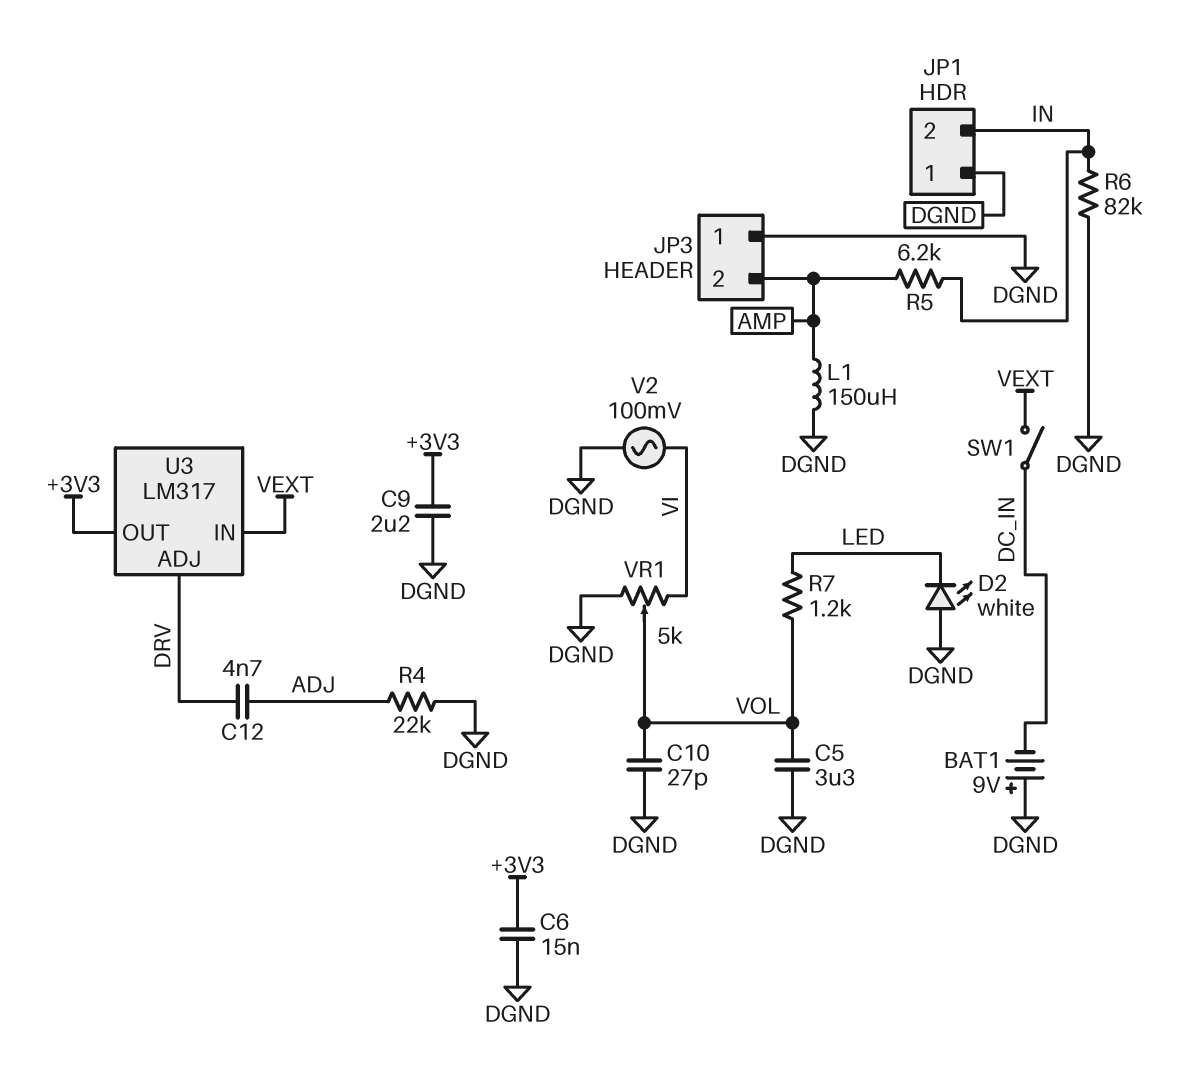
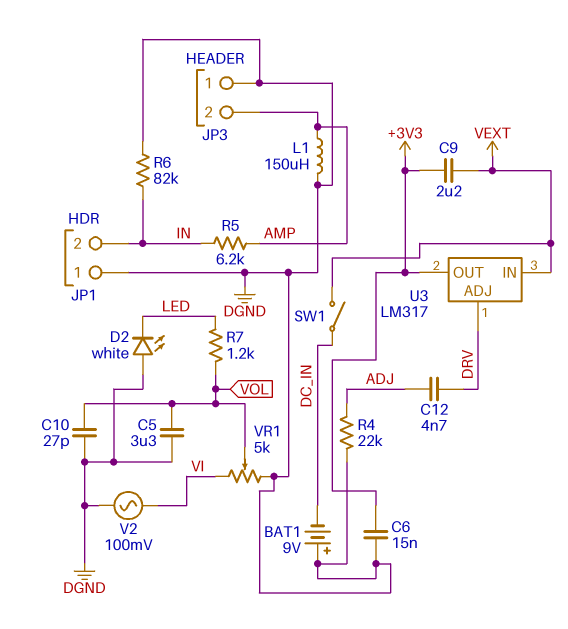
C9: 2.2uF (+3V3, DGND) -> 2.2uF (+3V3, VEXT)

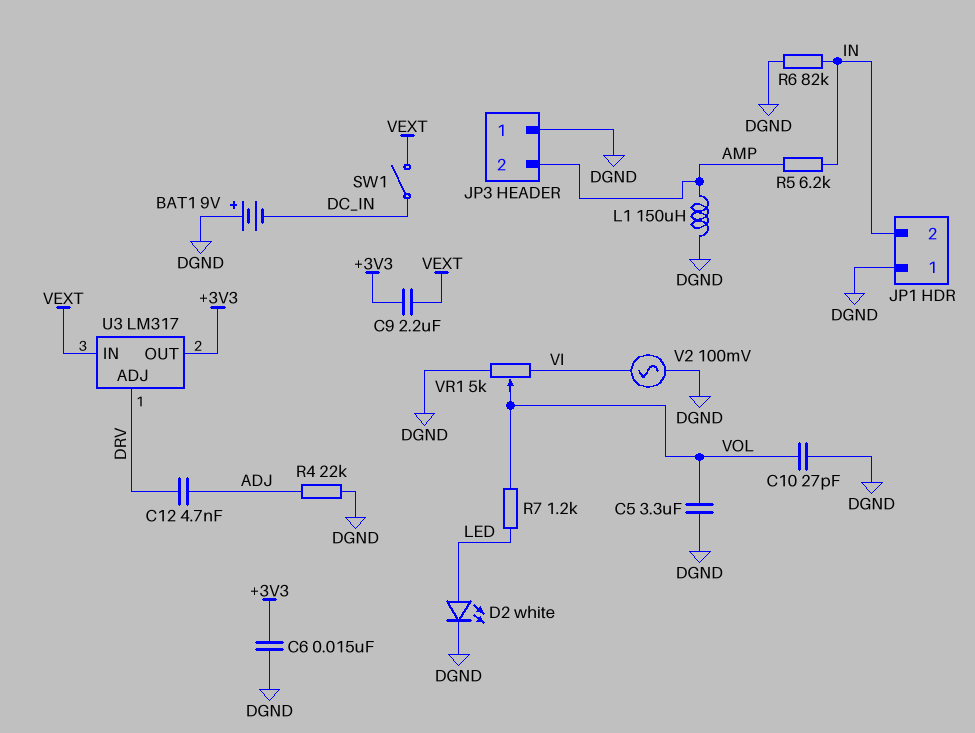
D2: LED white (A DGND, K LED) -> LED white (A LED, K DGND)

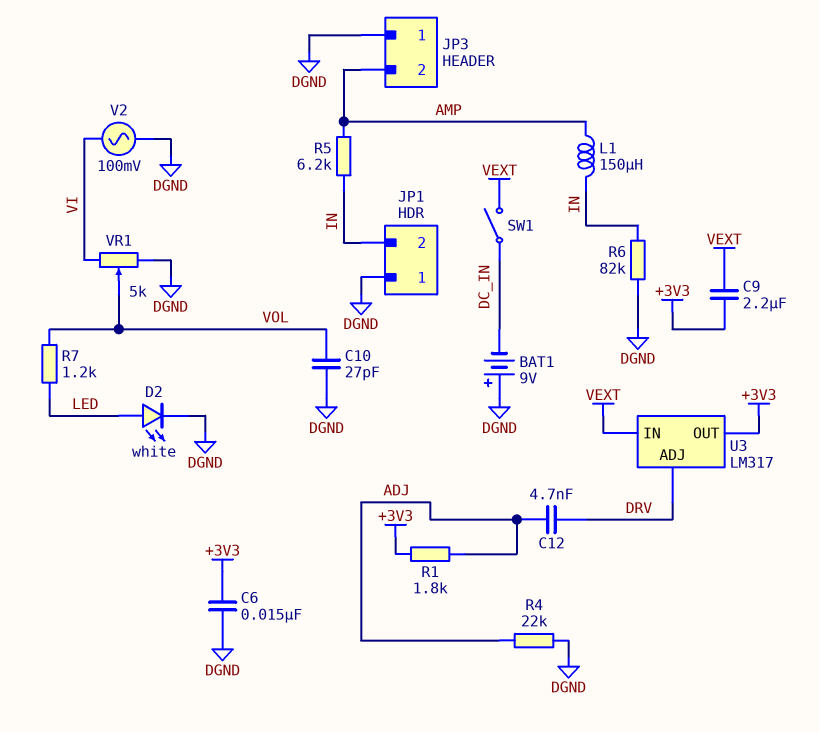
C5: 3.3uF (DGND, VOL) -> none
L1: 150uH (AMP, DGND) -> 150uH (AMP, IN)
R1: none -> 1.8k (+3V3, ADJ)

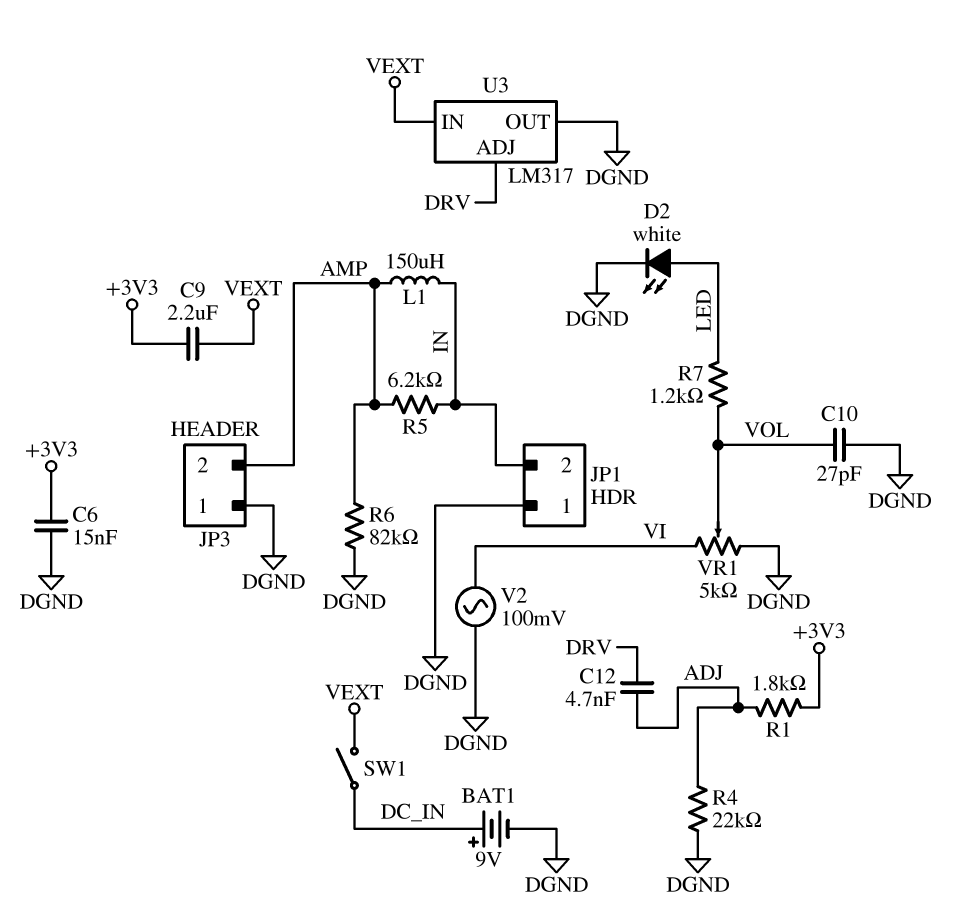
BAT1: 9V (plus DGND, minus DC_IN) -> 9V (plus DC_IN, minus DGND)
R6: 82k (DGND, IN) -> 82k (AMP, DGND)
U3 pin OUT: +3V3 -> DGND

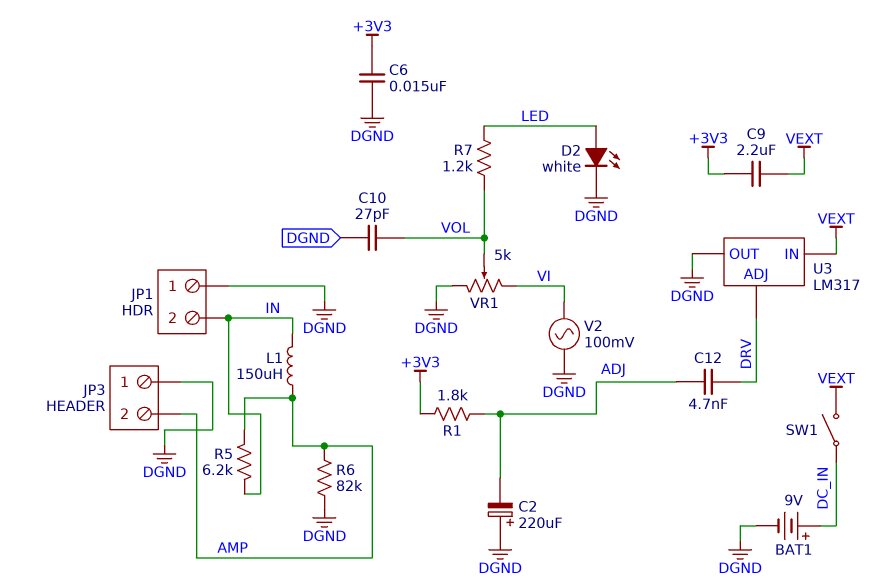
C2: none -> 220uF (plus DGND, minus ADJ)
R4: 22k (ADJ, DGND) -> none

